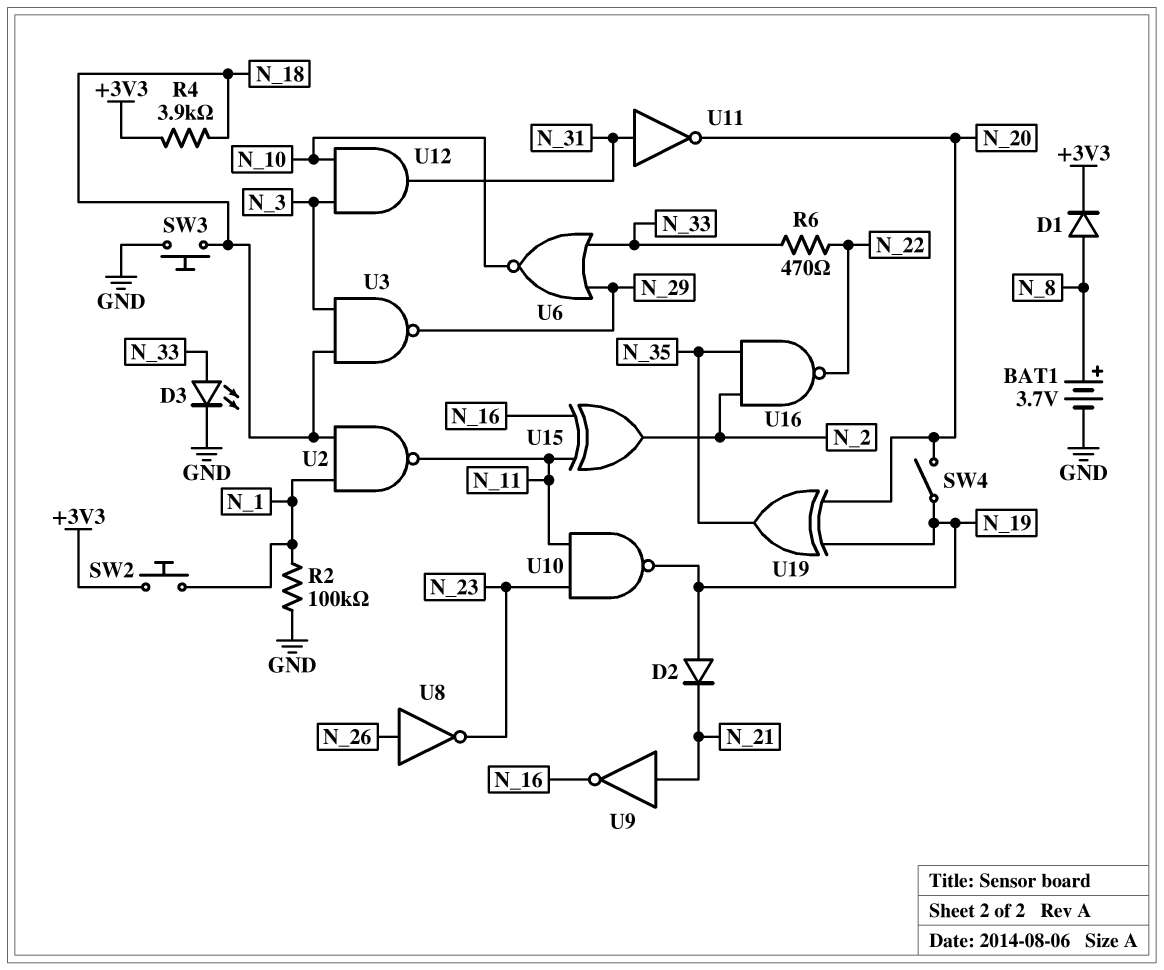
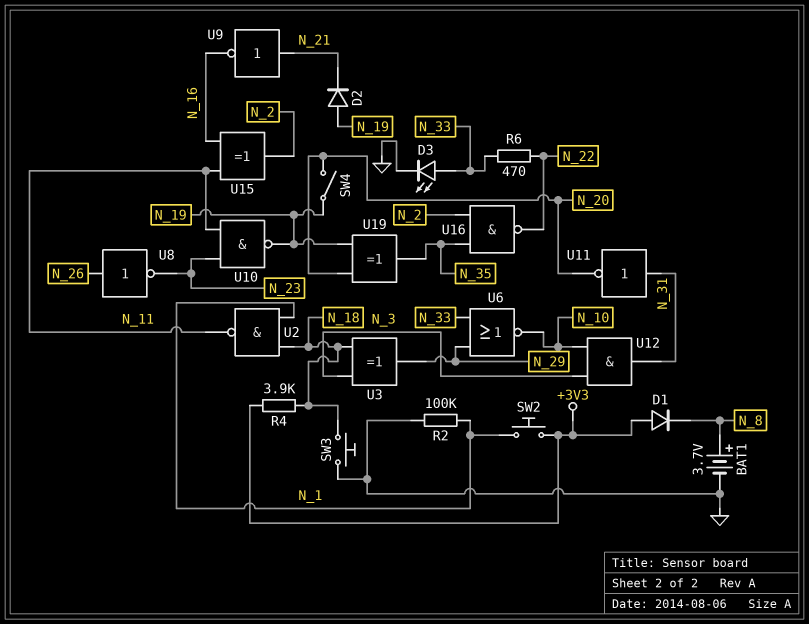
D1: diode (A N_8, K +3V3) -> diode (A +3V3, K N_8)
U3: NAND (in N_3, in N_18, out N_29) -> XOR (in N_3, in N_18, out N_29)

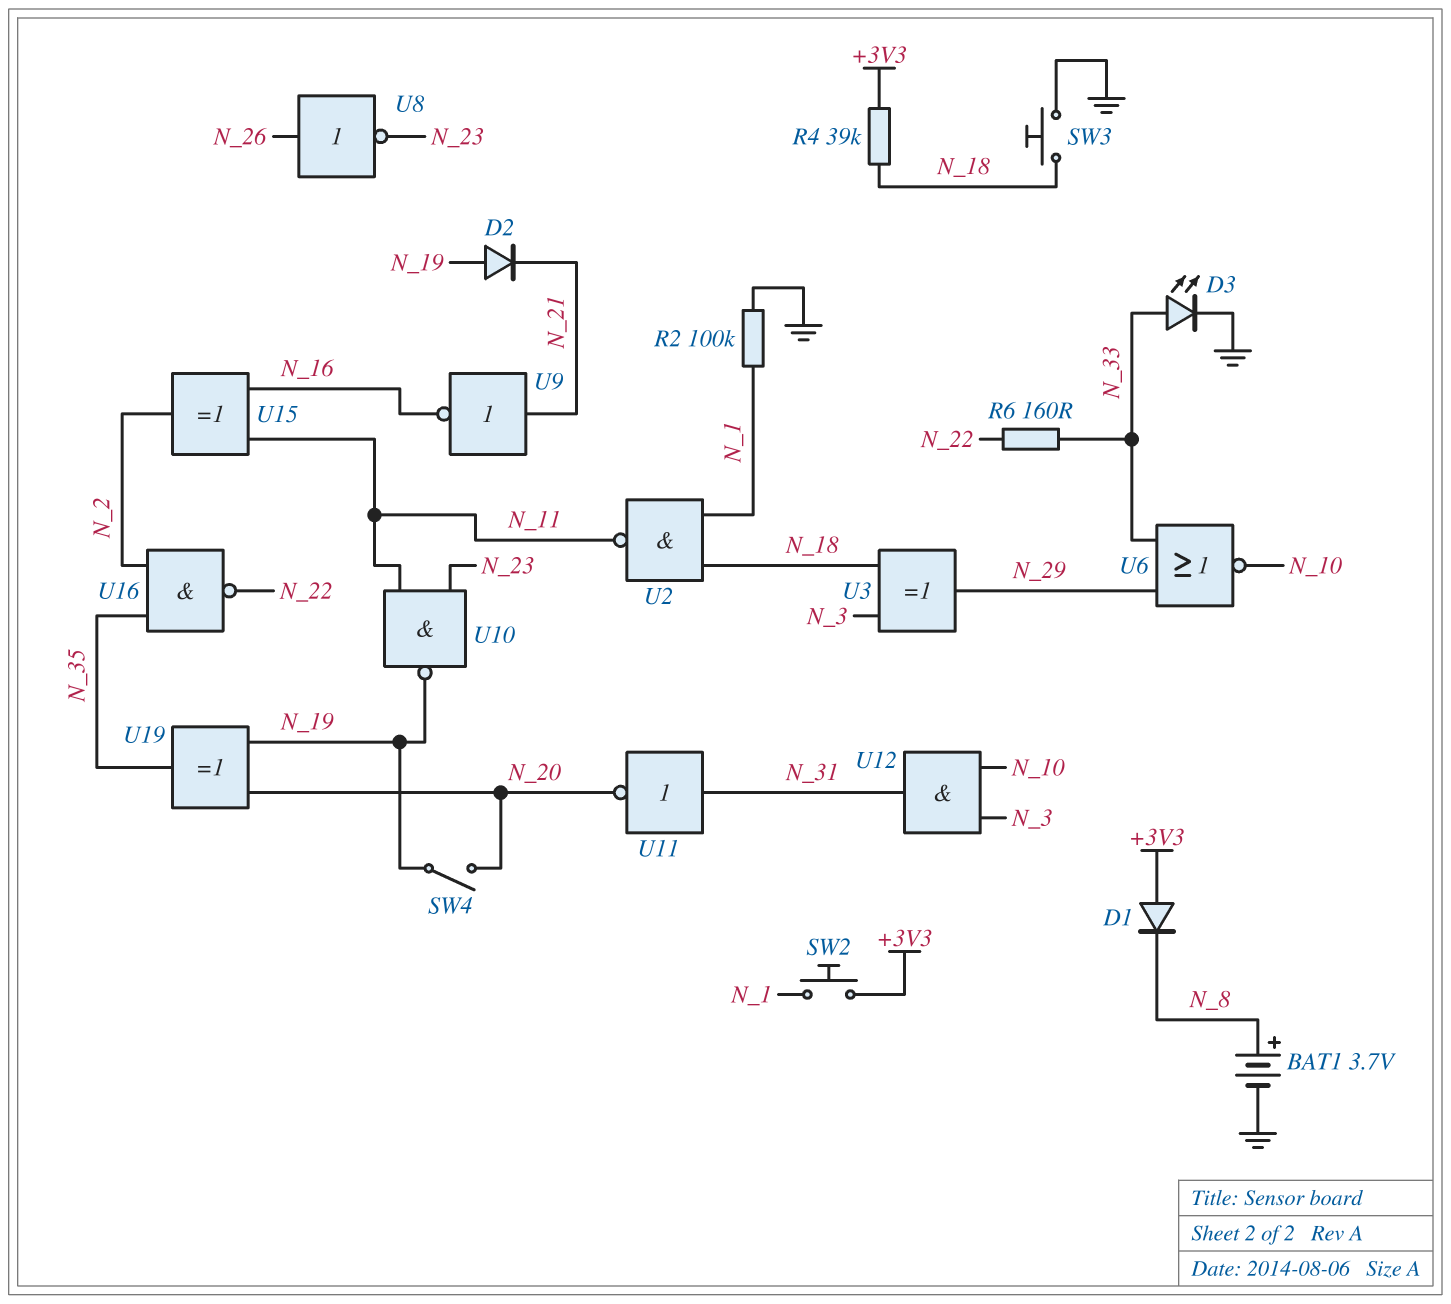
R4: 3.9k (+3V3, N_18) -> 39k (+3V3, N_18)
R6: 470 (N_22, N_33) -> 160 (N_22, N_33)

